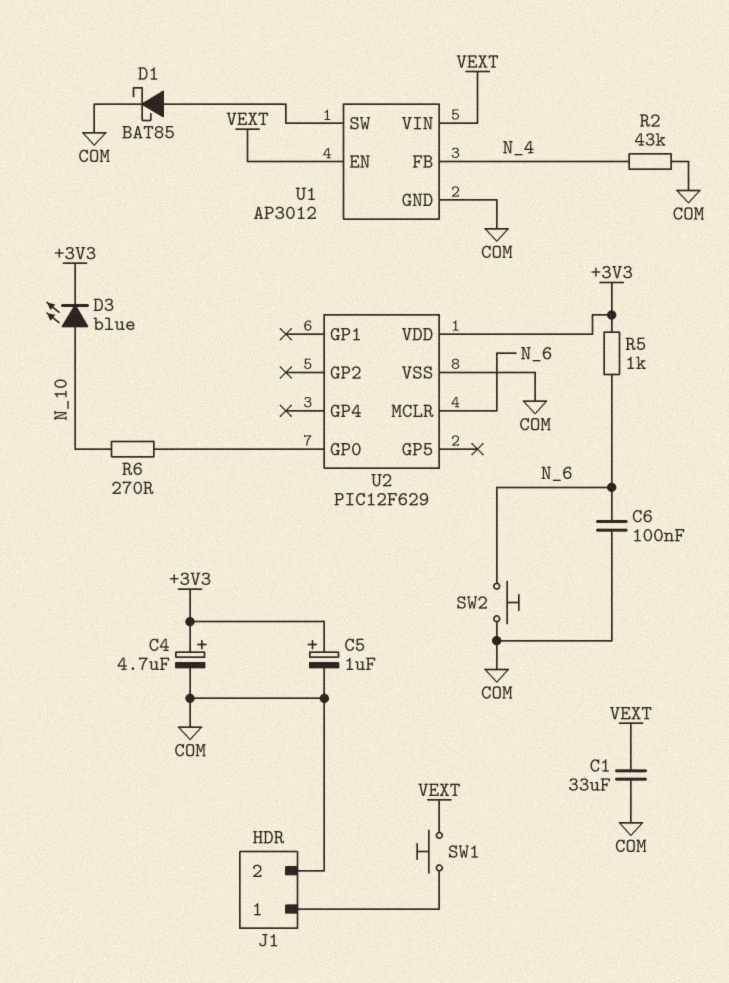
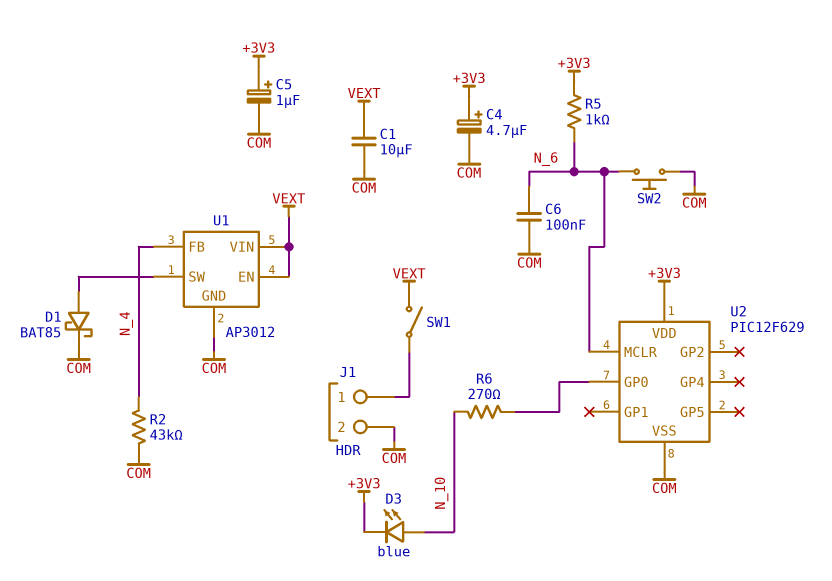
C1: 33uF (COM, VEXT) -> 10uF (COM, VEXT)
SW1: button (J1/1, VEXT) -> switch (J1/1, VEXT)

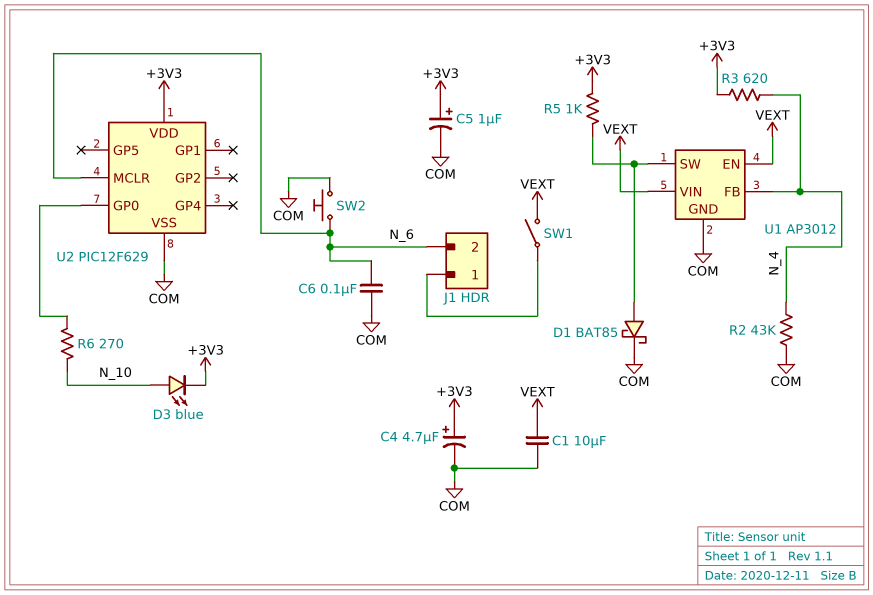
J1 pin 2: COM -> N_6
R3: none -> 620 (+3V3, N_4)
R5: 1k (+3V3, N_6) -> 1k (+3V3, U1/SW)

